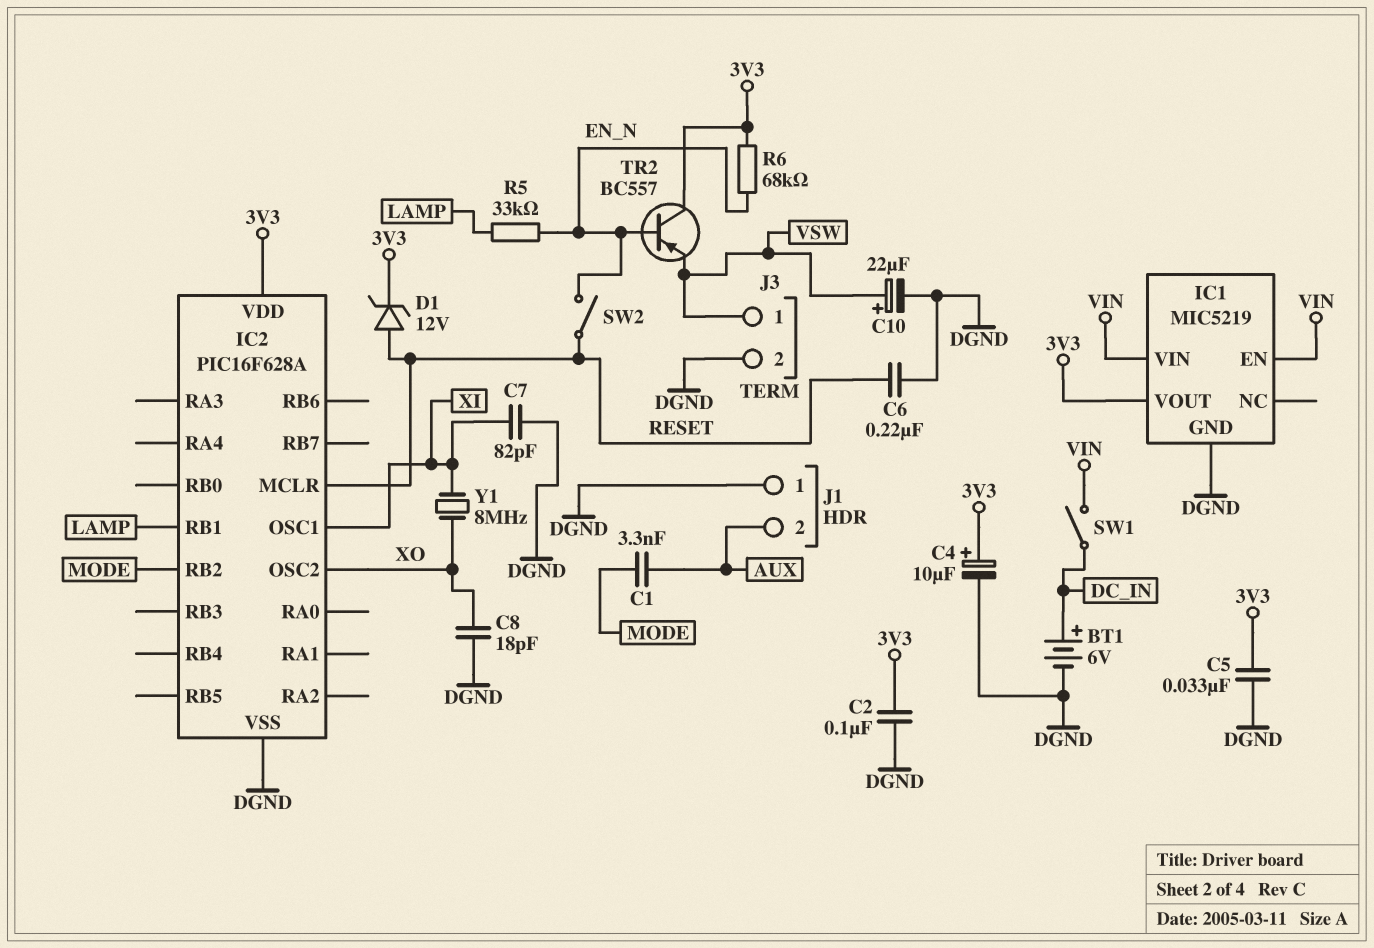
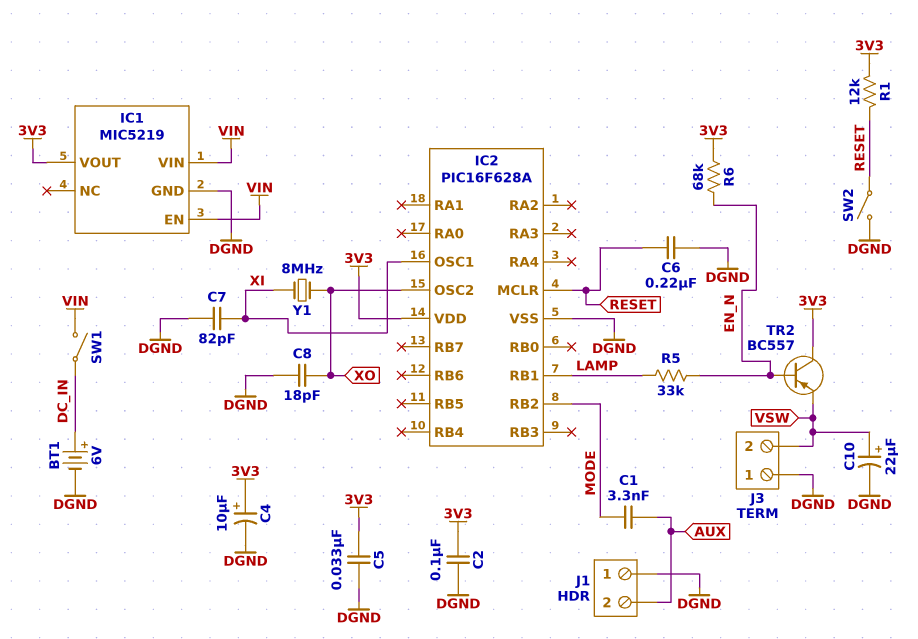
D1: zener 12V (A RESET, K 3V3) -> none
J3 pin 1: VSW -> DGND
J3 pin 2: DGND -> VSW
R1: none -> 12k (3V3, RESET)
SW2: switch (EN_N, RESET) -> switch (DGND, RESET)

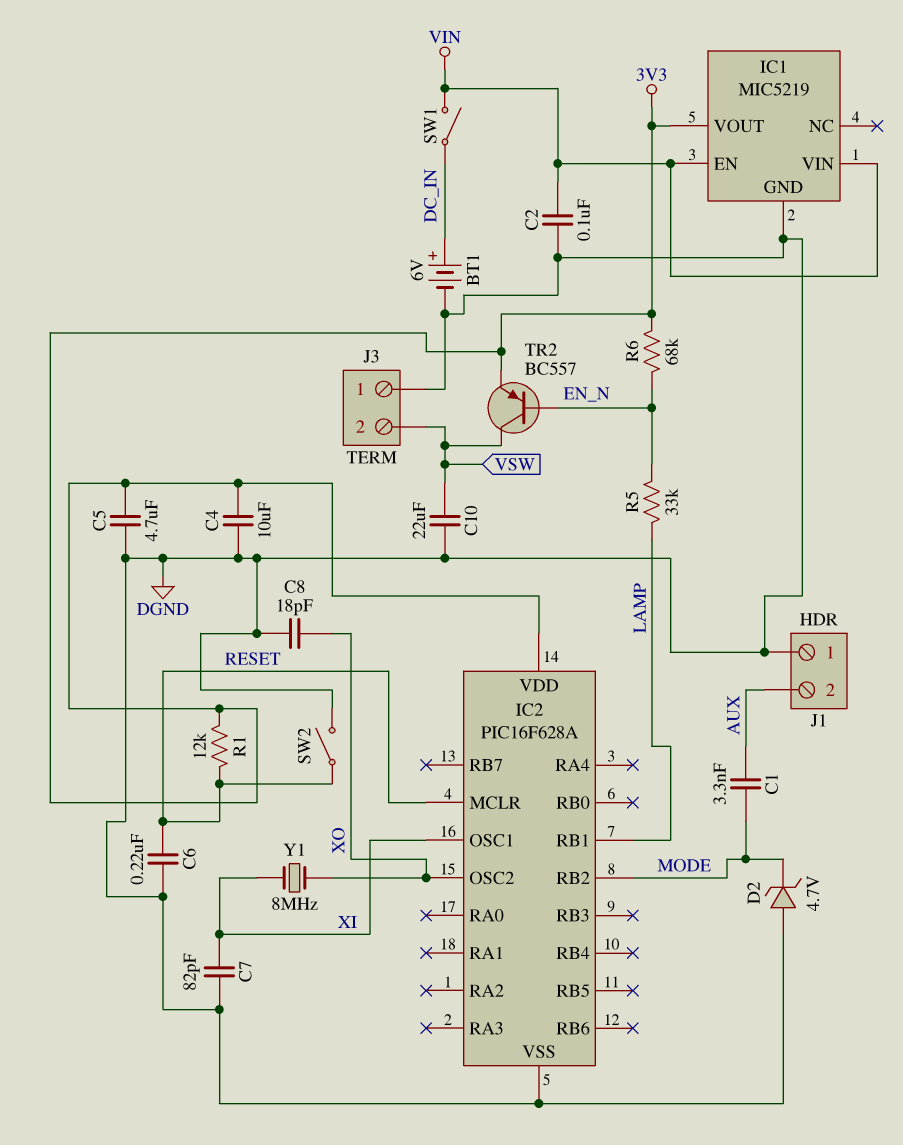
C2: 100nF (3V3, DGND) -> 100nF (DGND, VIN)
C4: 10uF (plus 3V3, minus DGND) -> 10uF (3V3, DGND)
C5: 33nF (3V3, DGND) -> 4.7uF (3V3, DGND)
C10: 22uF (plus VSW, minus DGND) -> 22uF (DGND, VSW)
D2: none -> zener 4.7V (A DGND, K MODE)
TR2: PNP BC557 (B EN_N, C 3V3, E VSW) -> PNP BC557 (B EN_N, C VSW, E 3V3)

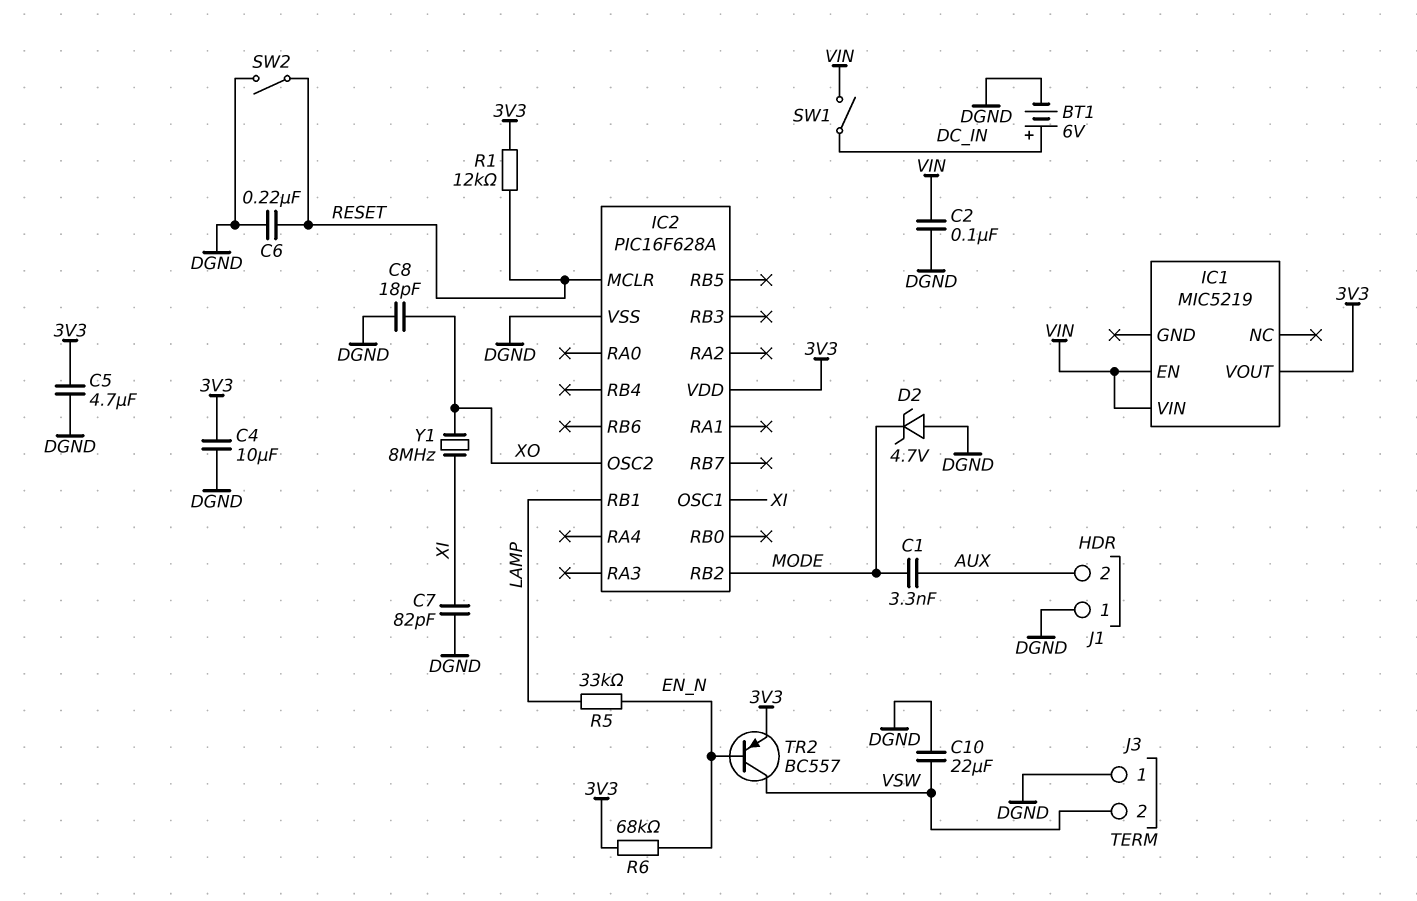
IC1 pin GND: DGND -> none

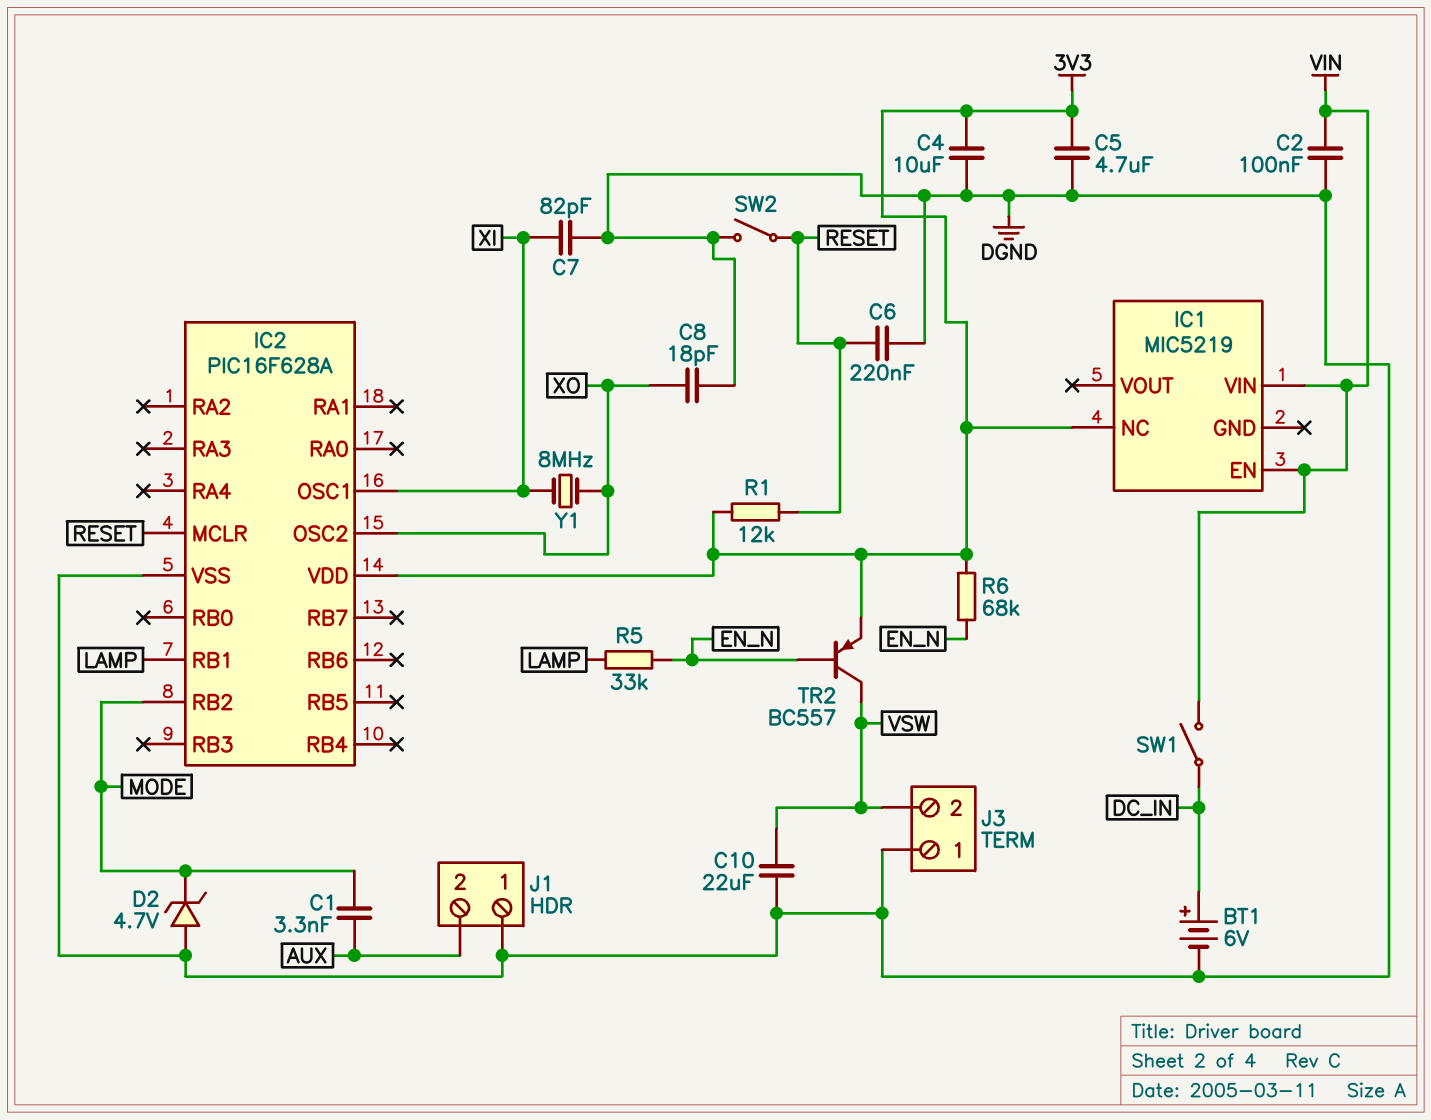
IC1 pin NC: none -> 3V3
IC1 pin VOUT: 3V3 -> none

